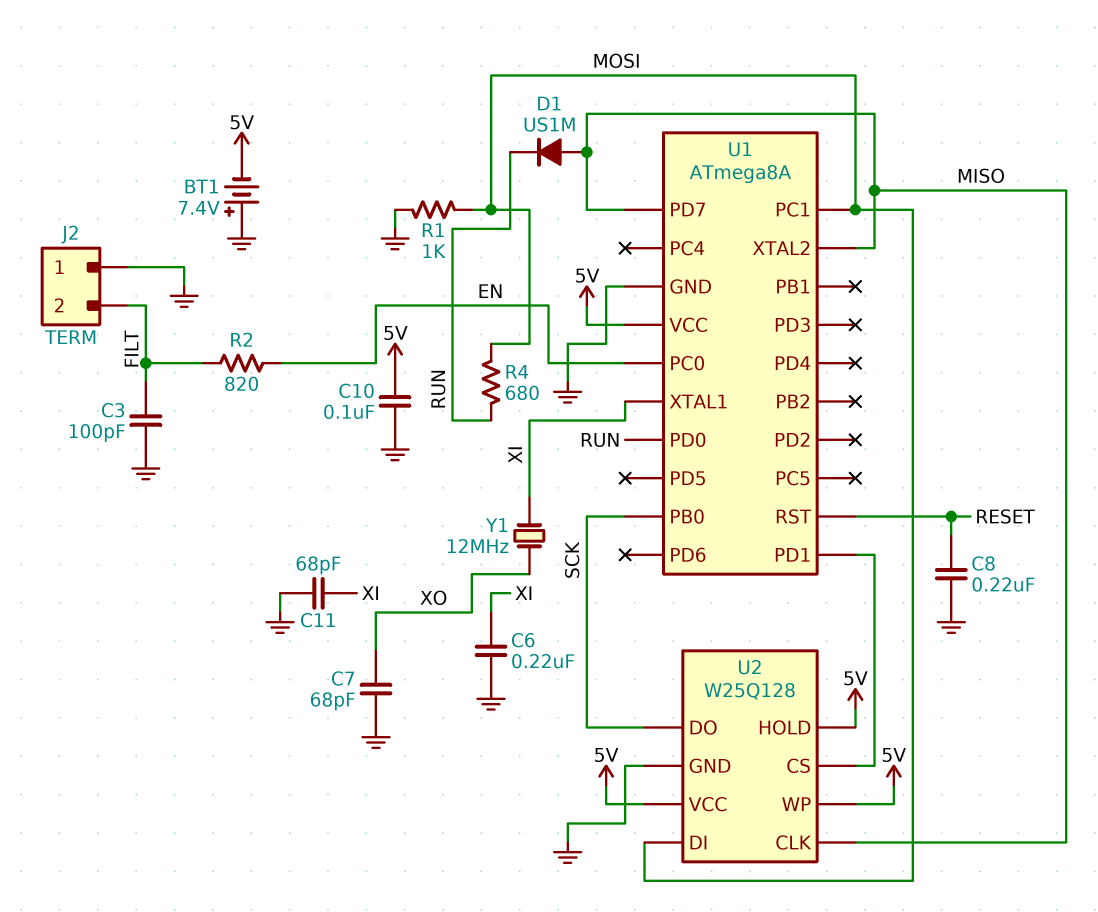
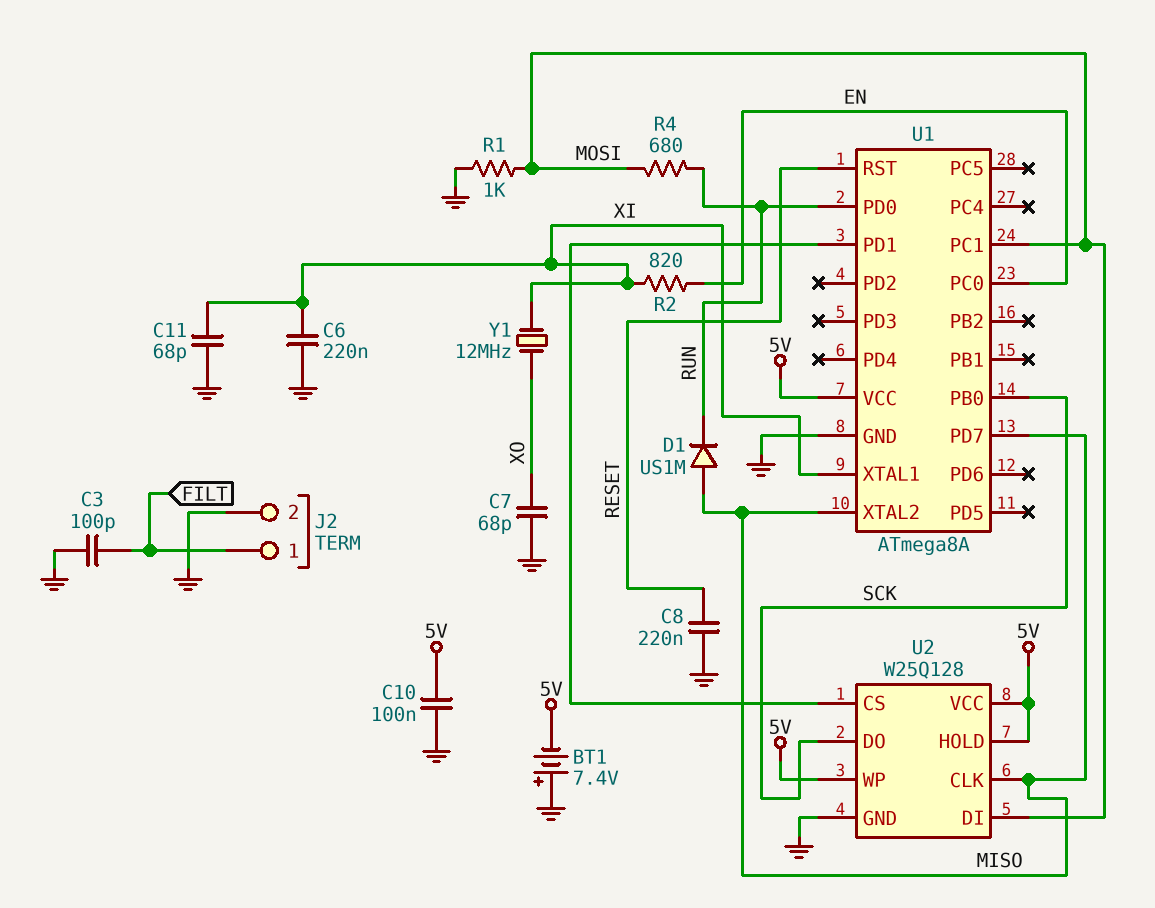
J2 pin 1: GND -> FILT
J2 pin 2: FILT -> GND
R2: 820 (EN, FILT) -> 820 (EN, XI)

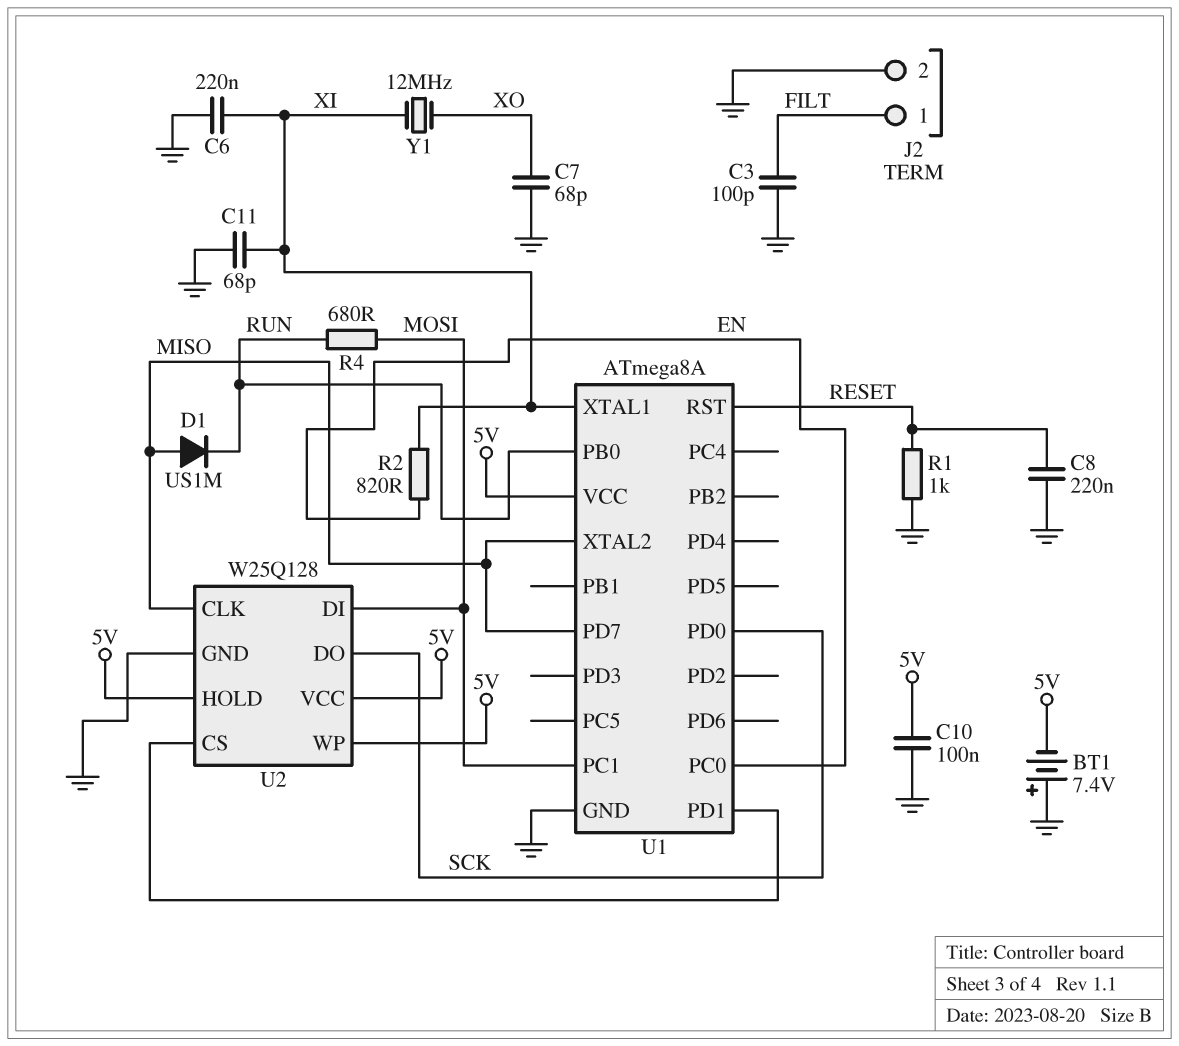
R1: 1k (GND, MOSI) -> 1k (GND, RESET)
U1 pin PB0: SCK -> RUN
U1 pin PD0: RUN -> SCK

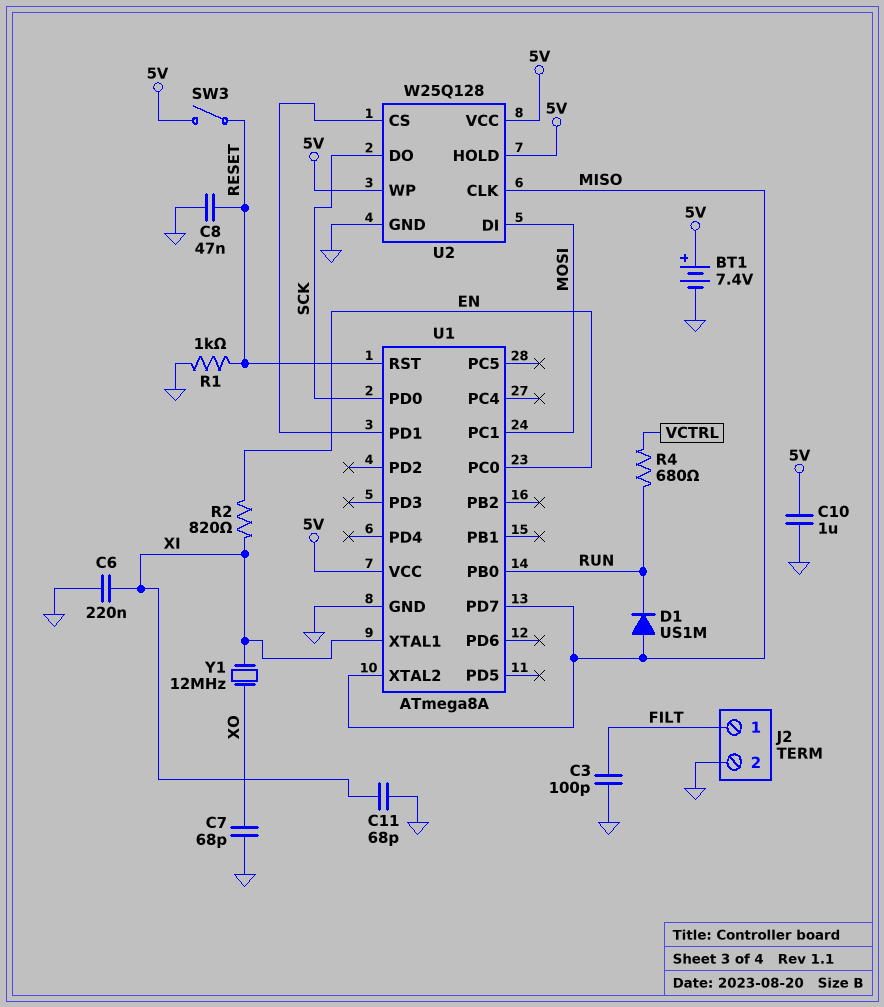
BT1: 7.4V (plus GND, minus 5V) -> 7.4V (plus 5V, minus GND)
C8: 220nF (GND, RESET) -> 47nF (GND, RESET)
C10: 100nF (5V, GND) -> 1uF (5V, GND)
R4: 680 (MOSI, RUN) -> 680 (RUN, VCTRL)
SW3: none -> switch (5V, RESET)

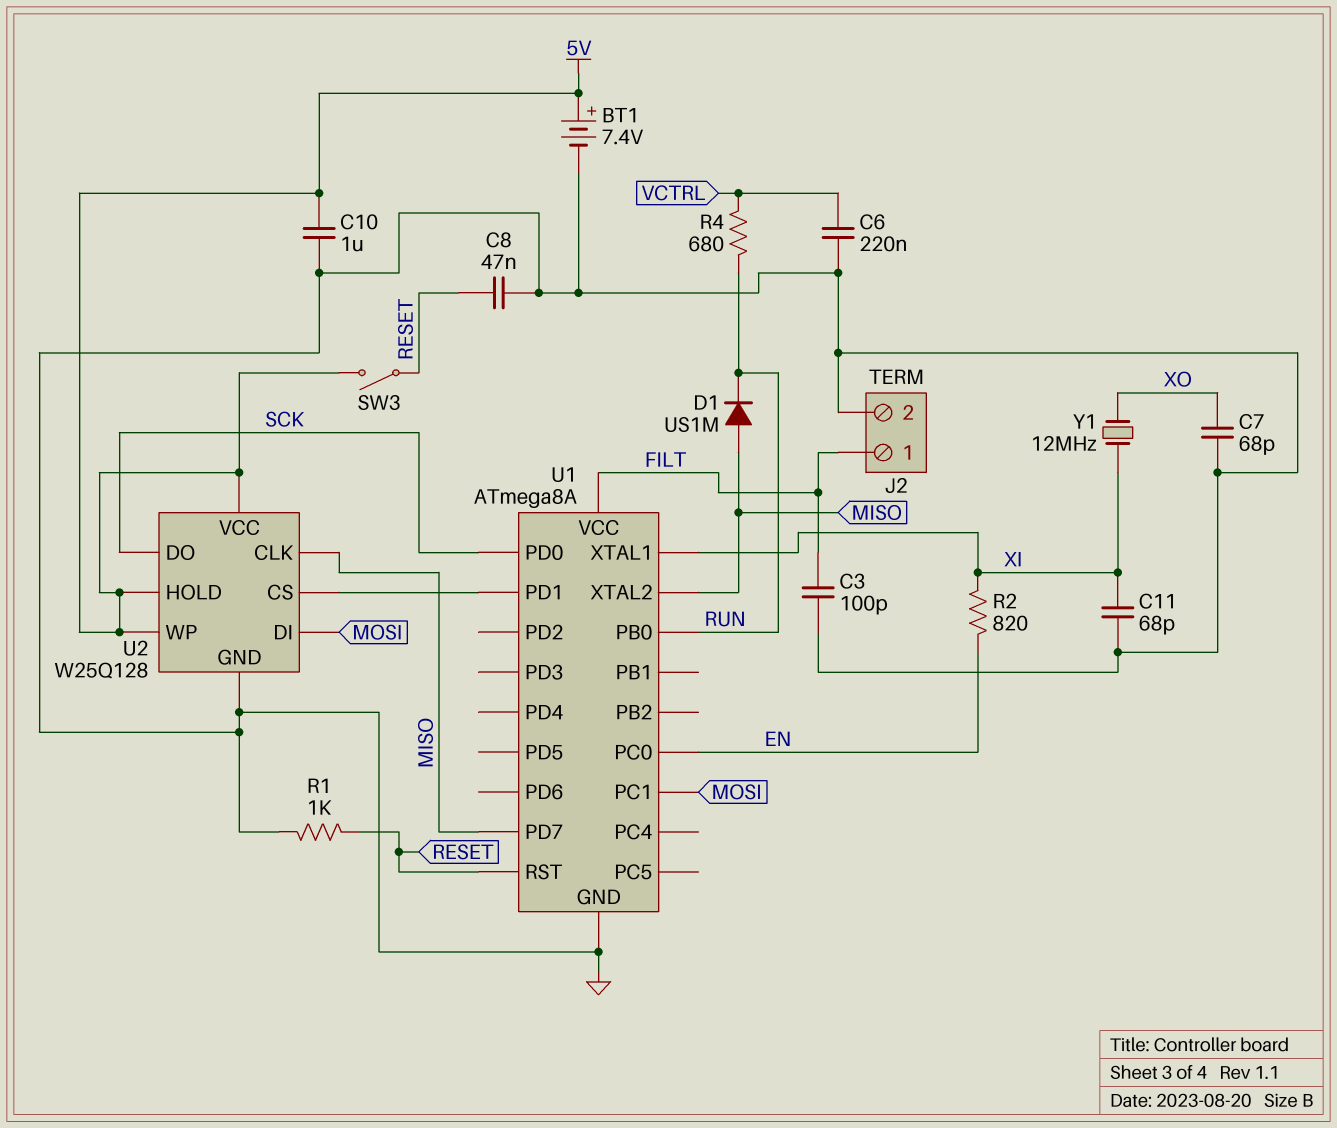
C6: 220nF (GND, XI) -> 220nF (GND, VCTRL)
U1 pin VCC: 5V -> FILT

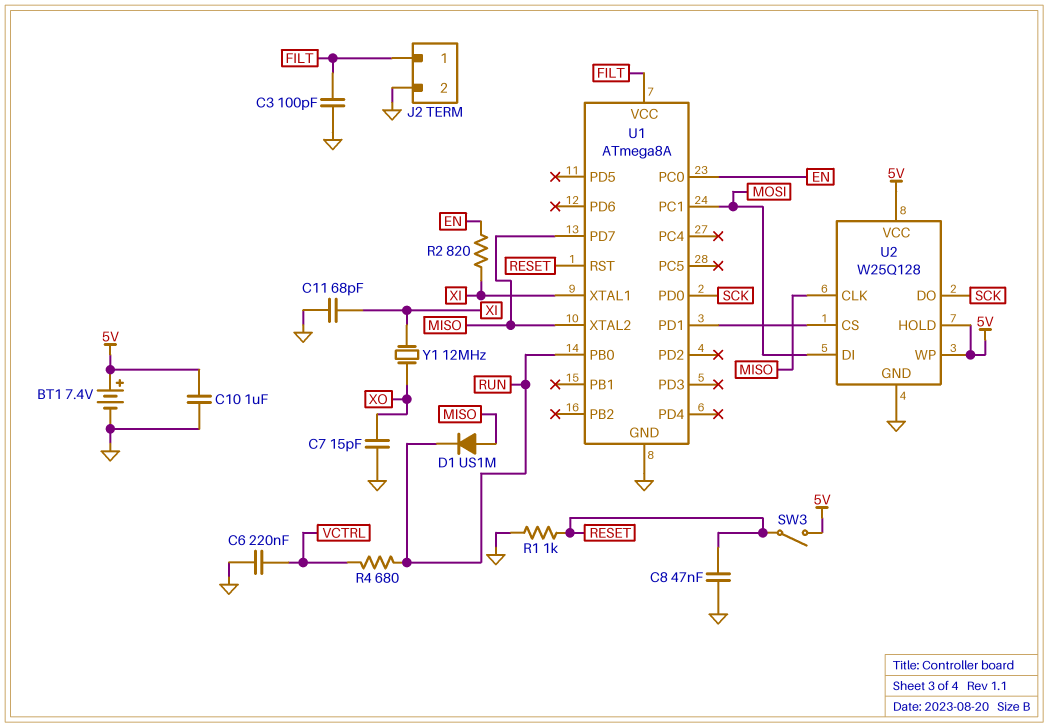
C7: 68pF (GND, XO) -> 15pF (GND, XO)

